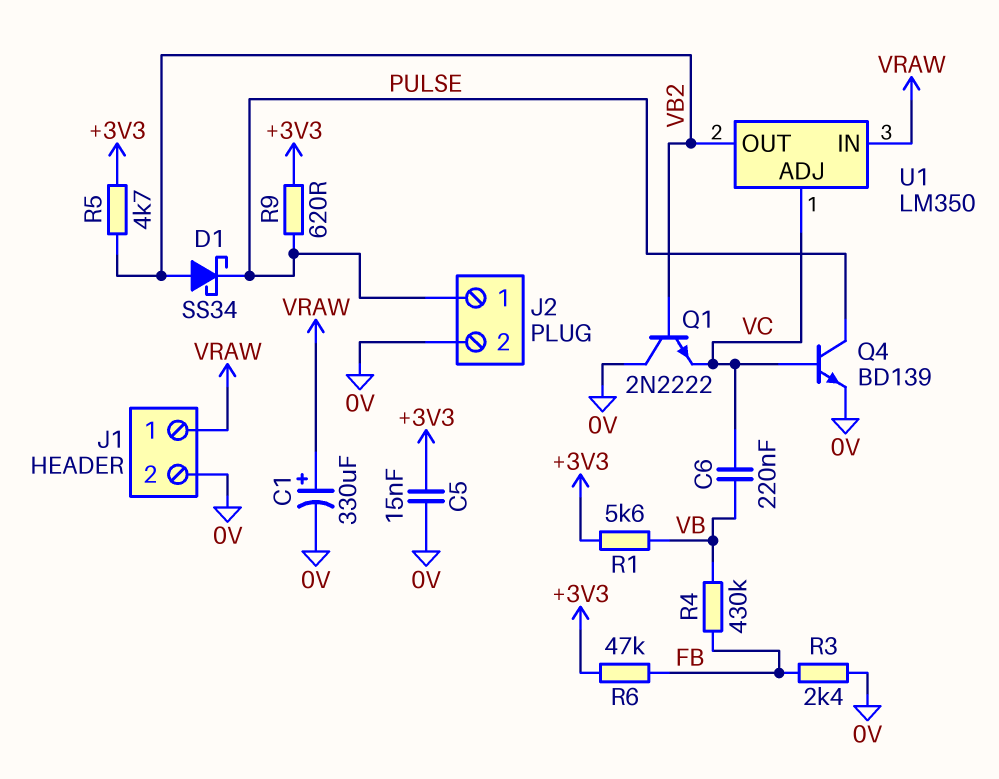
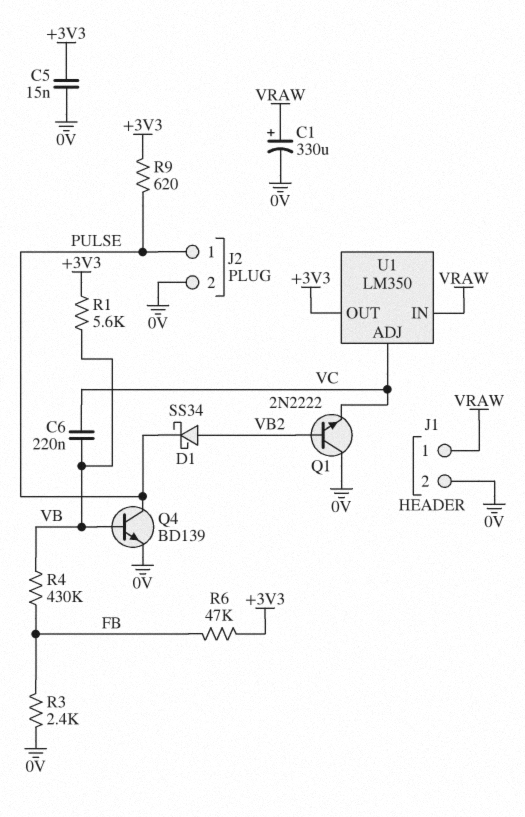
Q4: NPN BD139 (B VC, C PULSE, E 0V) -> NPN BD139 (B VB, C PULSE, E 0V)
R5: 4.7k (+3V3, VB2) -> none
U1 pin OUT: VB2 -> +3V3

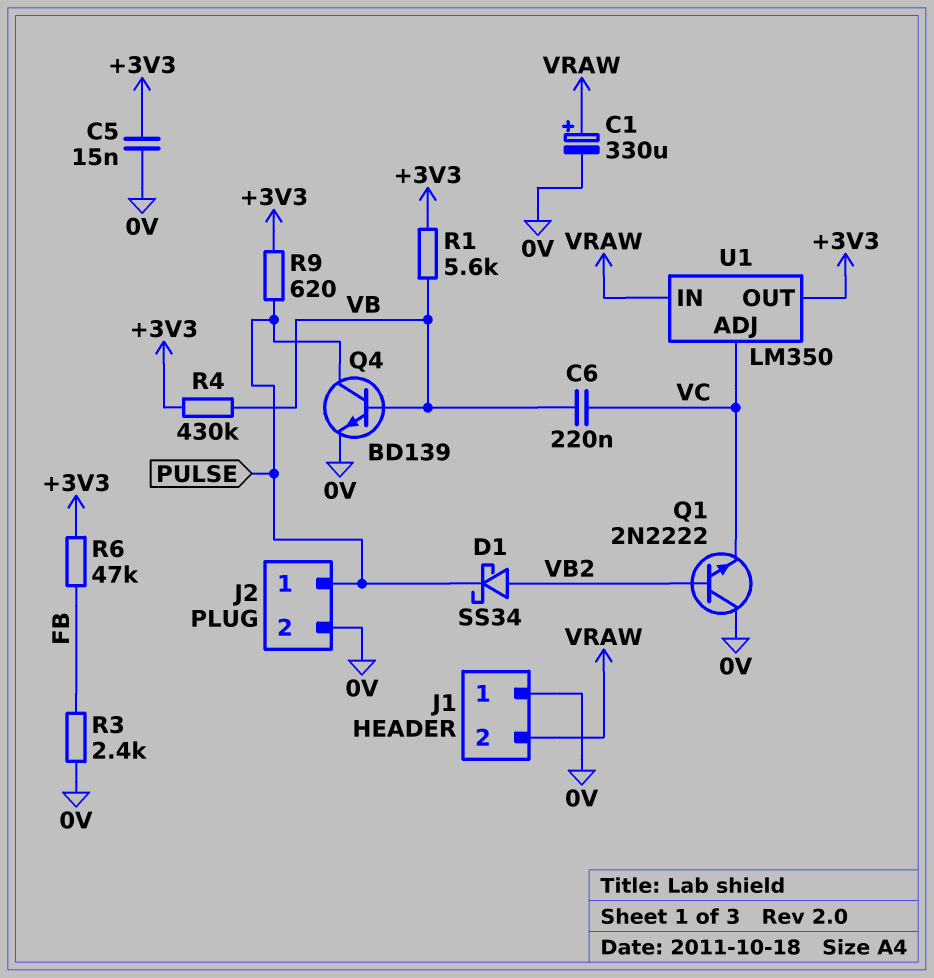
J1 pin 1: VRAW -> 0V
J1 pin 2: 0V -> VRAW
R4: 430k (FB, VB) -> 430k (+3V3, VB)

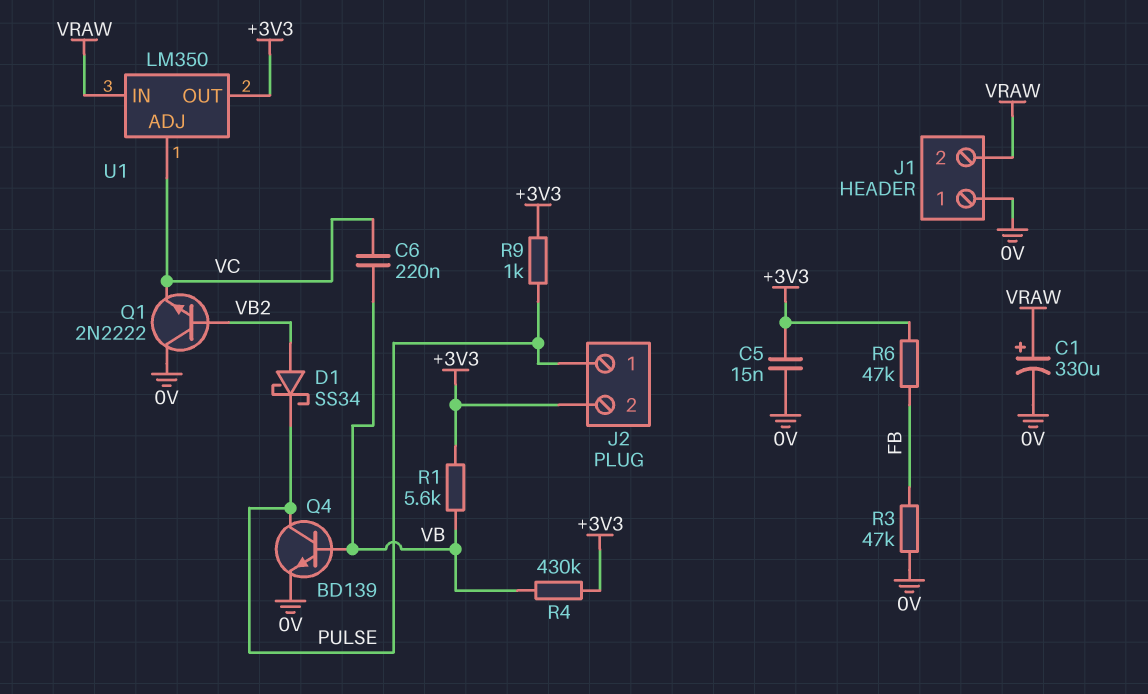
J2 pin 2: 0V -> +3V3
R3: 2.4k (0V, FB) -> 47k (0V, FB)
R9: 620 (+3V3, PULSE) -> 1k (+3V3, PULSE)

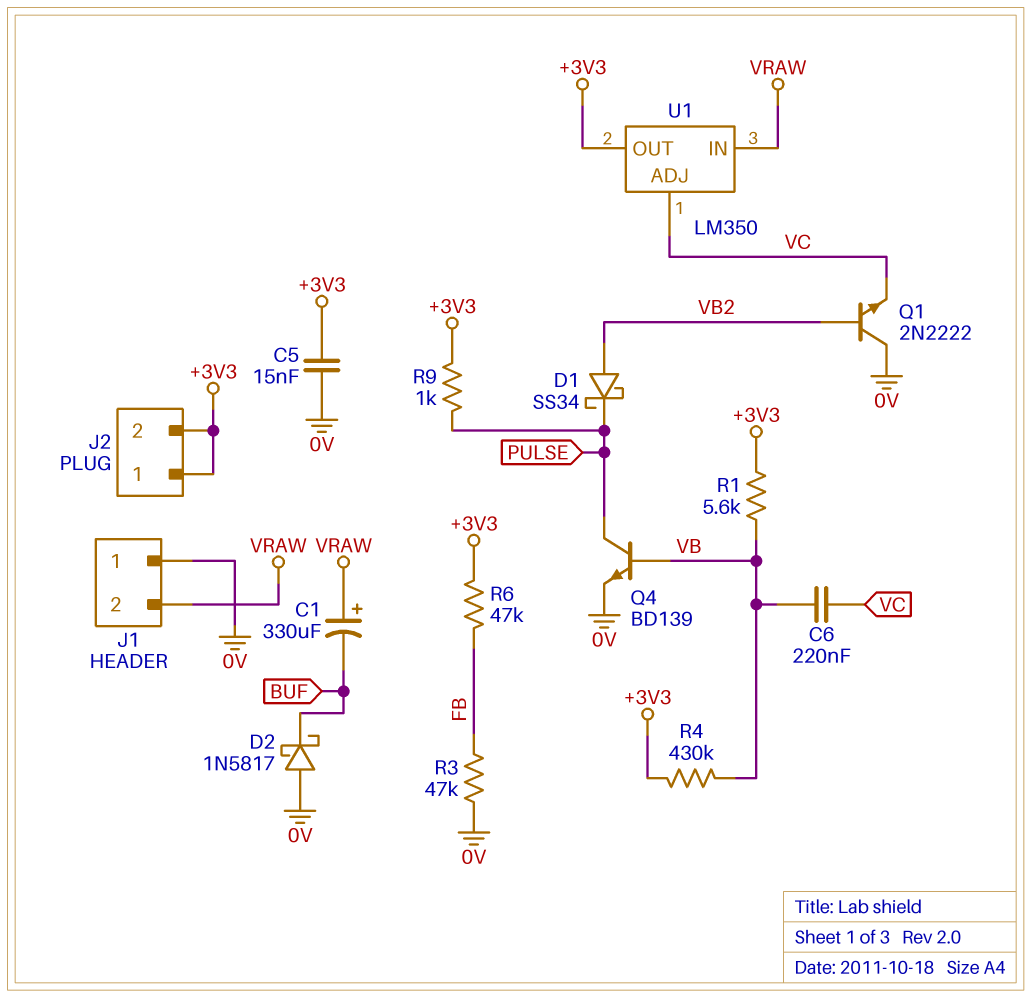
C1: 330uF (plus VRAW, minus 0V) -> 330uF (plus VRAW, minus BUF)
D2: none -> schottky 1N5817 (A 0V, K BUF)
J2 pin 1: PULSE -> +3V3

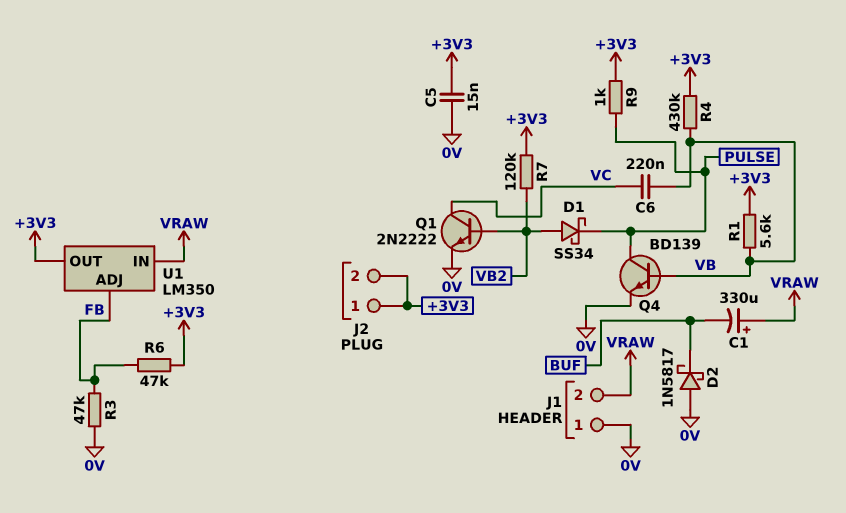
Q1: NPN 2N2222 (B VB2, C 0V, E VC) -> NPN 2N2222 (B VB2, C VC, E 0V)
R7: none -> 120k (+3V3, VB2)
U1 pin ADJ: VC -> FB

